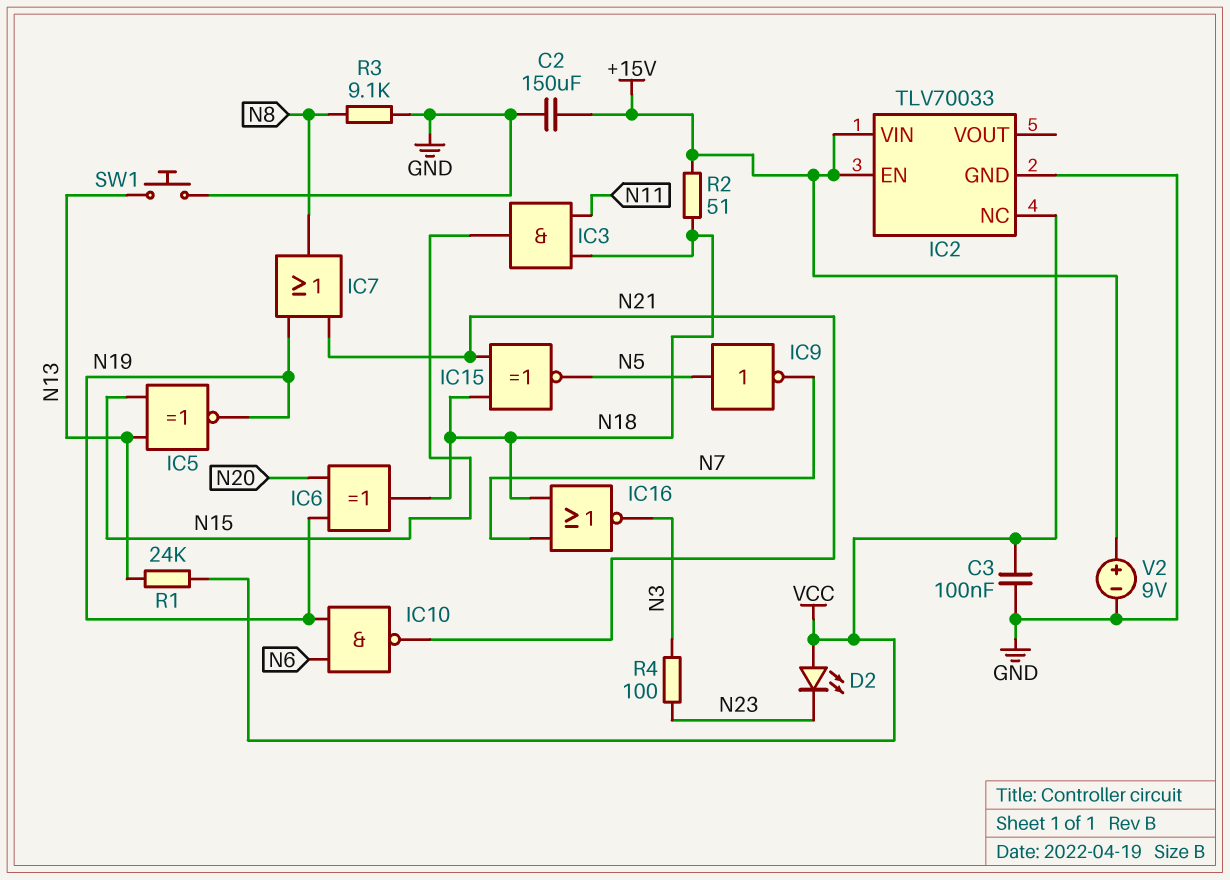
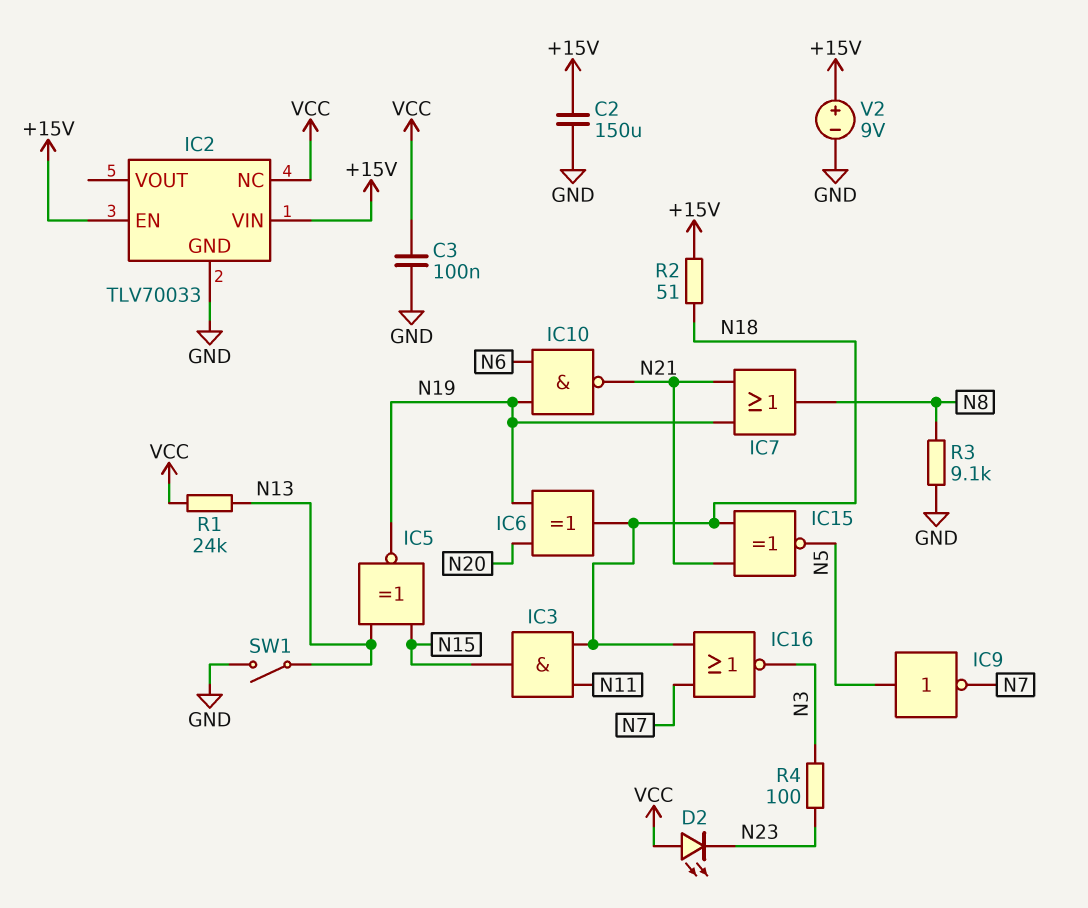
SW1: button (GND, N13) -> switch (GND, N13)

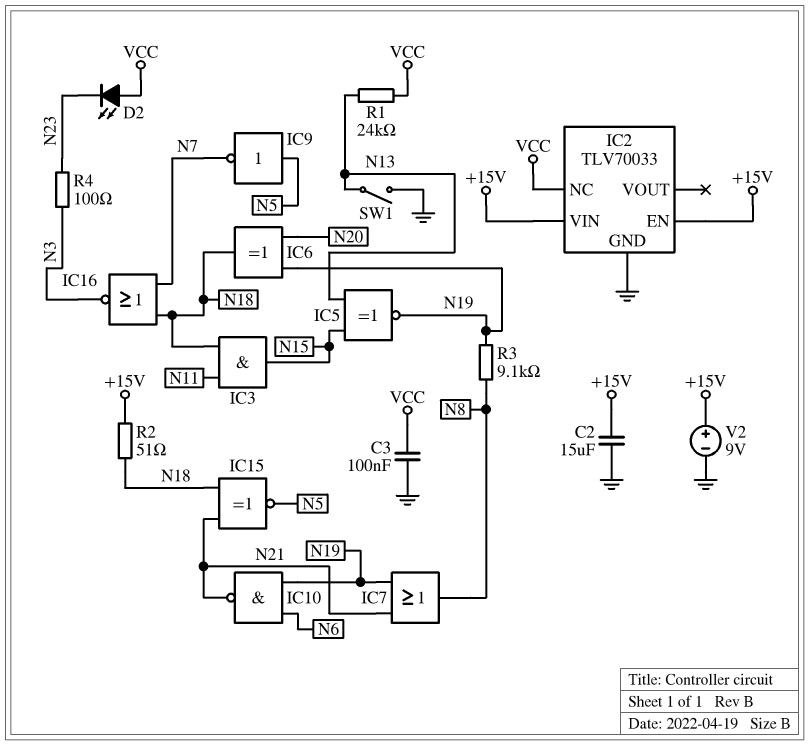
C2: 150uF (+15V, GND) -> 15uF (+15V, GND)
R3: 9.1k (GND, N8) -> 9.1k (N8, N19)

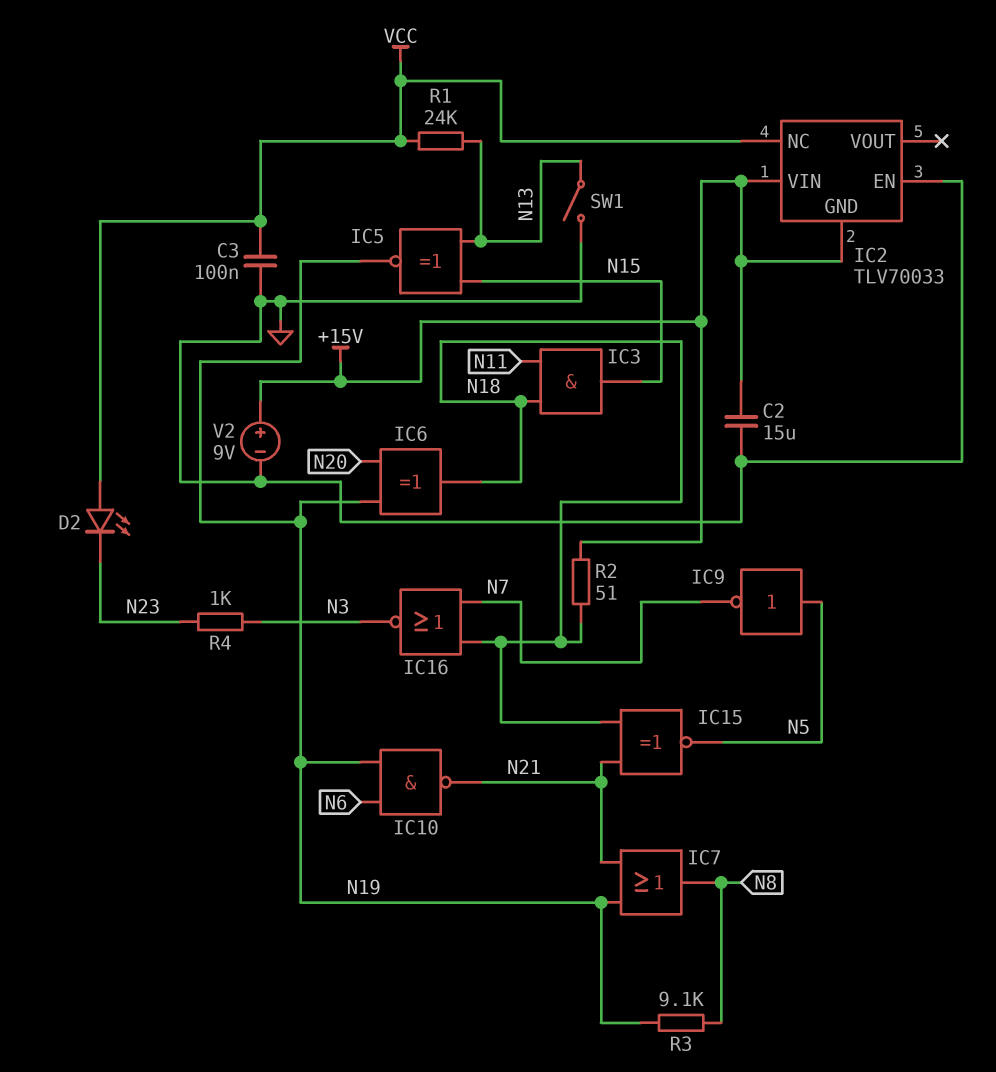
IC2 pin EN: +15V -> GND
IC2 pin GND: GND -> +15V
R4: 100 (N3, N23) -> 1k (N3, N23)

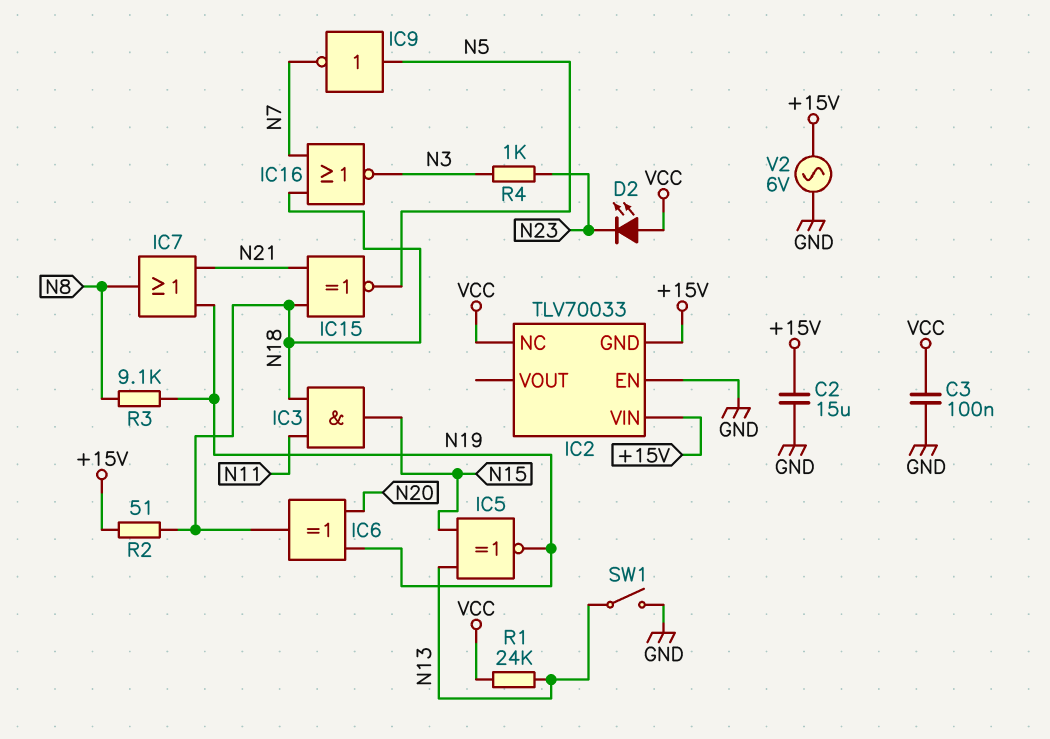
IC10: NAND (in N6, in N19, out N21) -> none
V2: 9V (plus +15V, minus GND) -> AC 6V (+15V, GND)

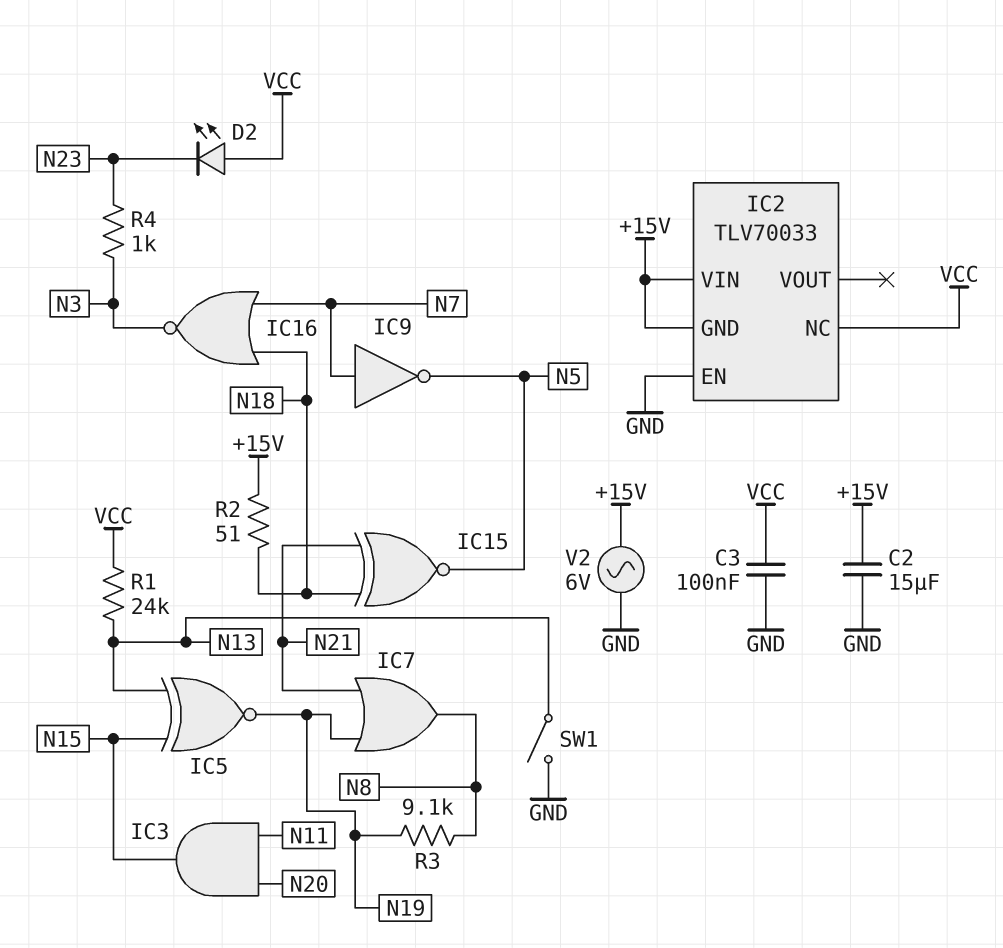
IC3: AND (in N11, in N18, out N15) -> AND (in N11, in N20, out N15)
IC6: XOR (in N19, in N20, out N18) -> none
IC9: NOT (in N5, out N7) -> NOT (in N7, out N5)

